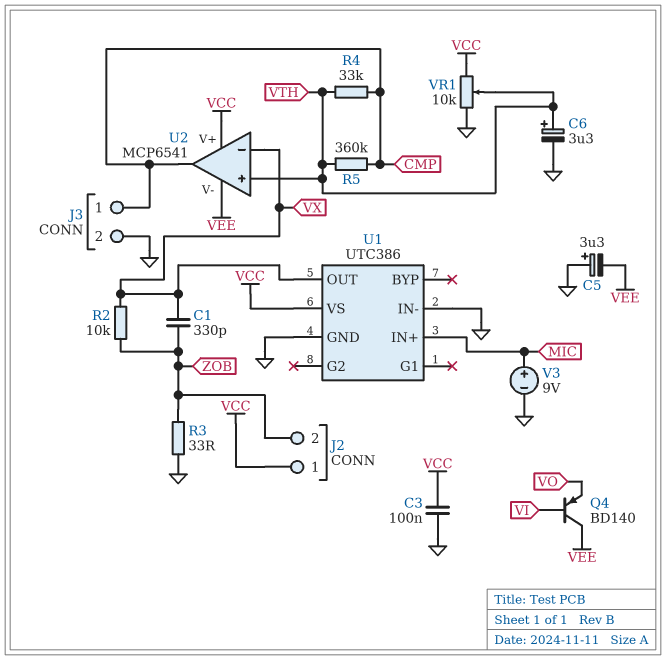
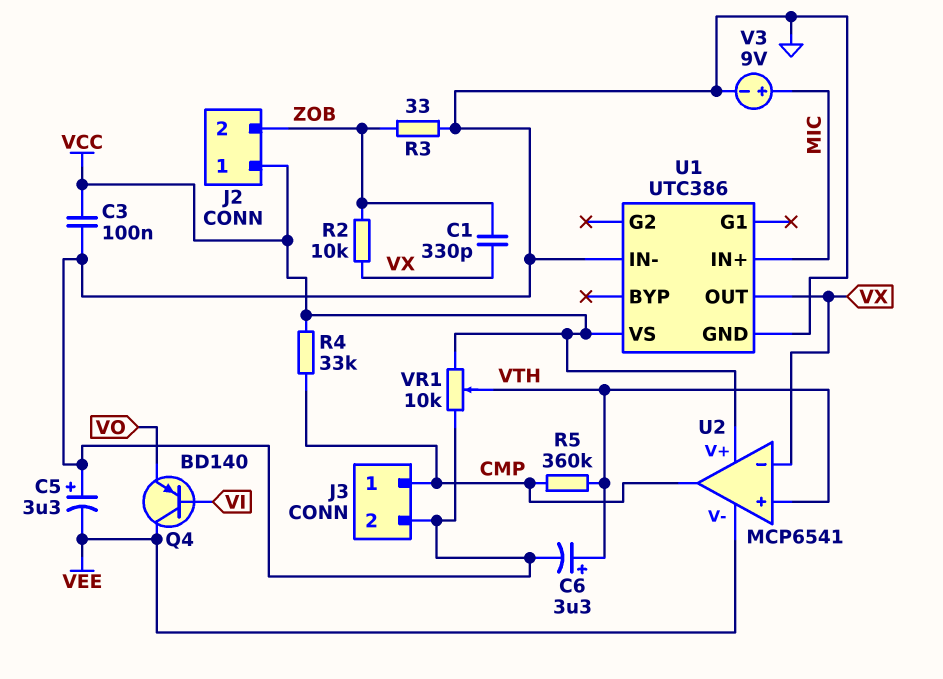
R4: 33k (CMP, VTH) -> 33k (CMP, VCC)

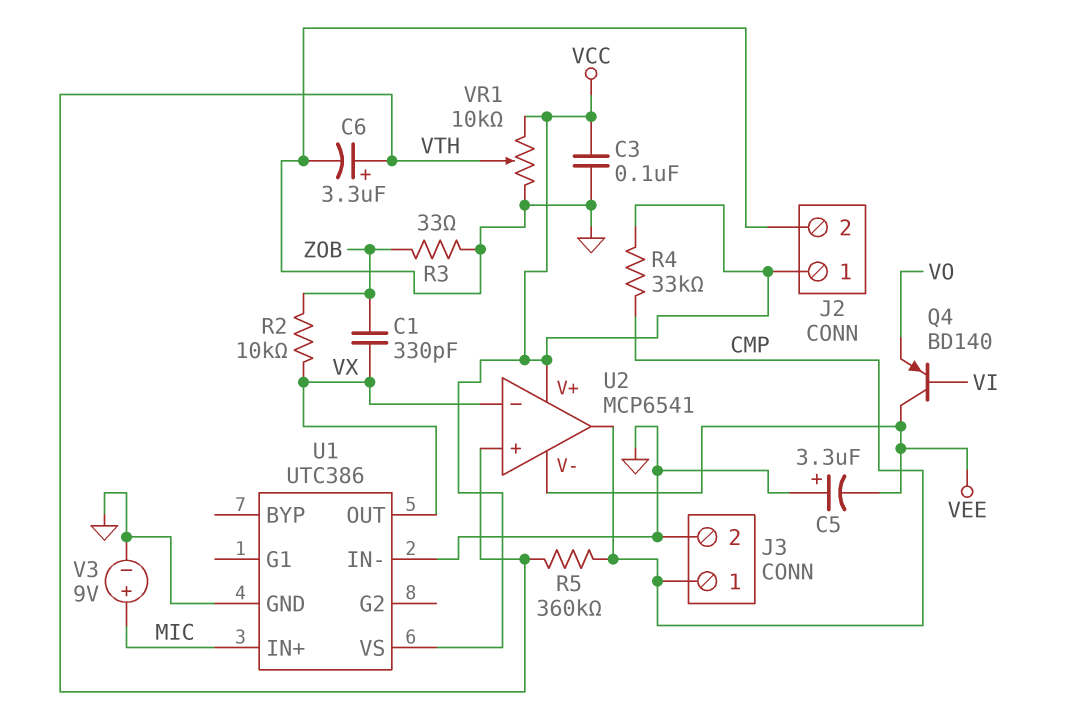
J2 pin 2: ZOB -> GND

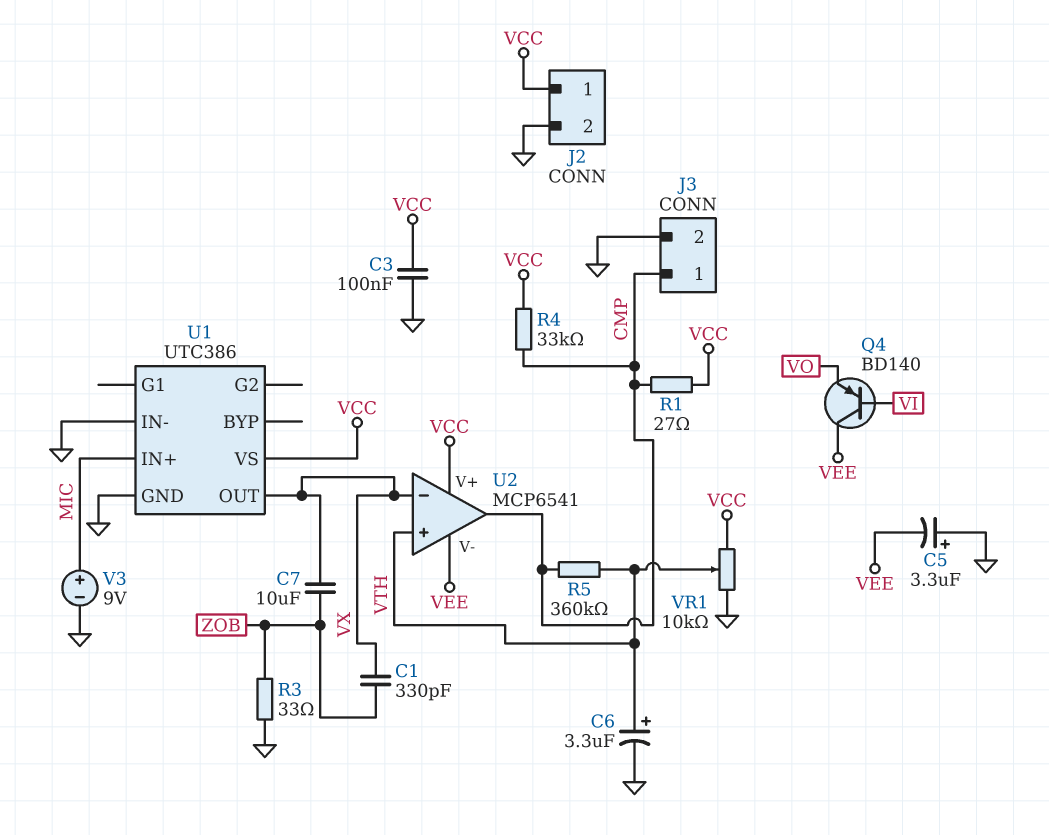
C7: none -> 10uF (VX, ZOB)
R1: none -> 27 (CMP, VCC)
R2: 10k (VX, ZOB) -> none

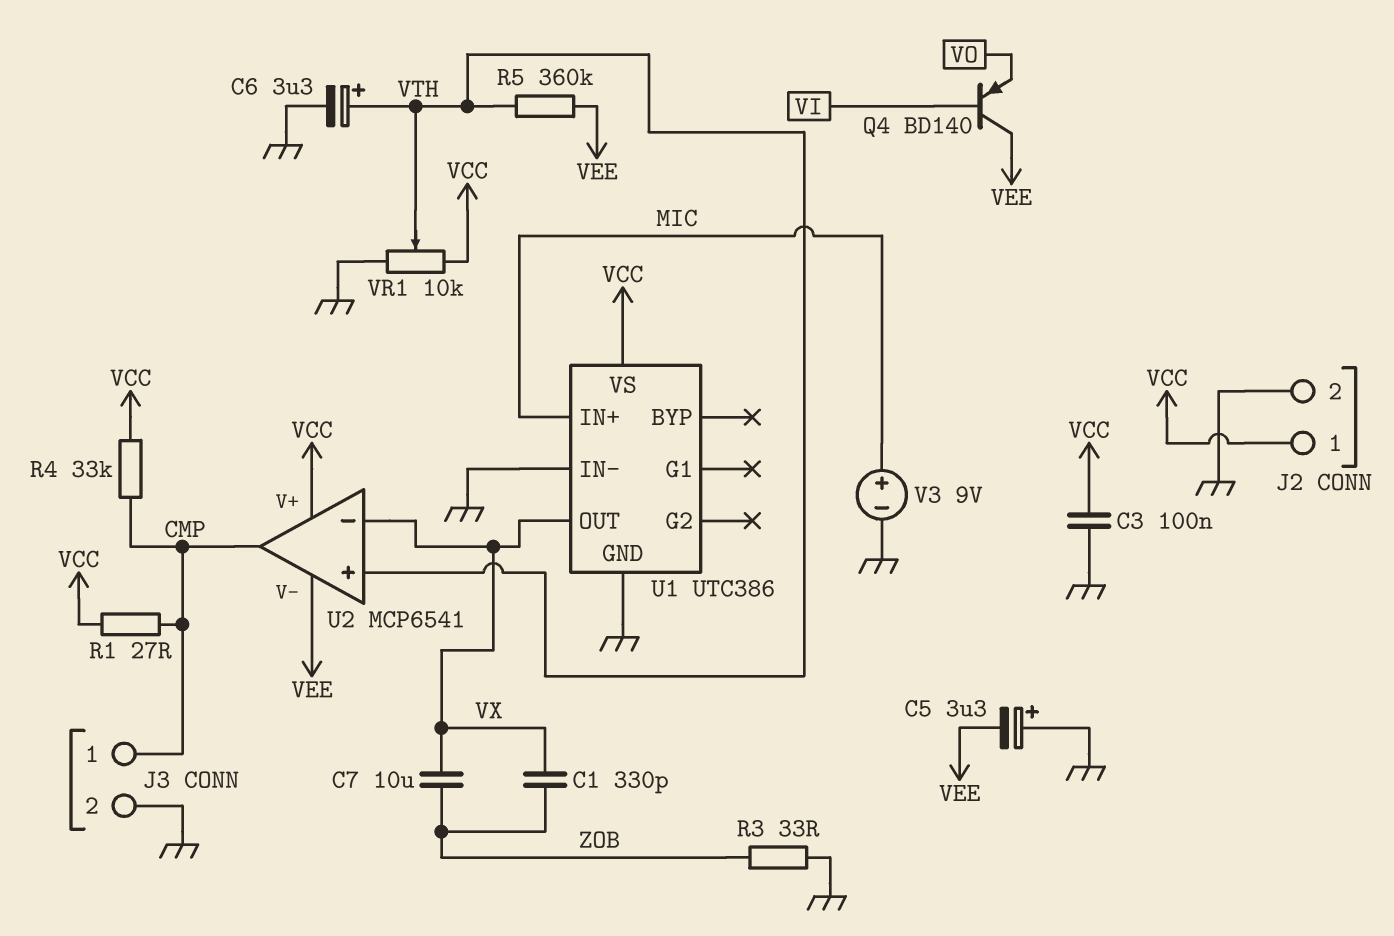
R5: 360k (CMP, VTH) -> 360k (VEE, VTH)

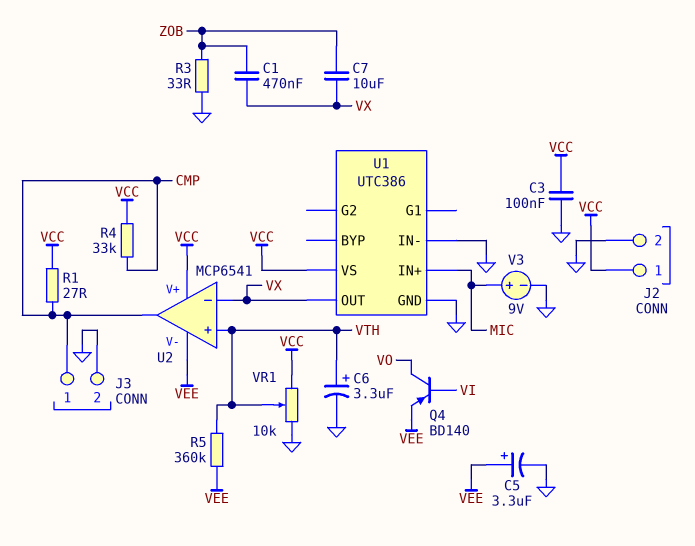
C1: 330pF (VX, ZOB) -> 470nF (VX, ZOB)
C5: 3.3uF (plus GND, minus VEE) -> 3.3uF (plus VEE, minus GND)
Q4: PNP BD140 (B VI, C VEE, E VO) -> PNP BD140 (B VI, C VO, E VEE)

